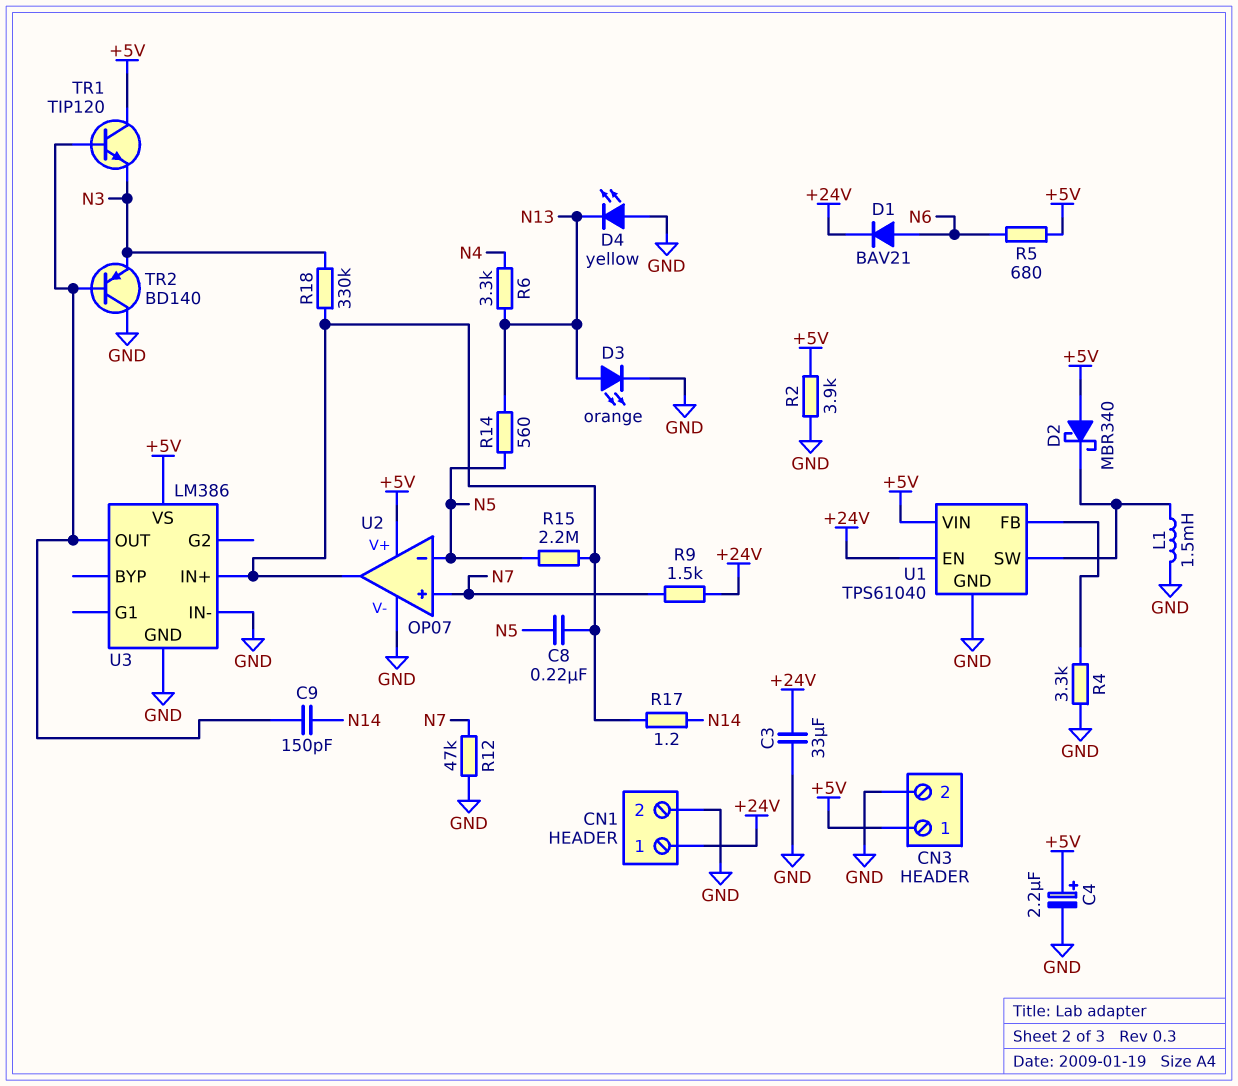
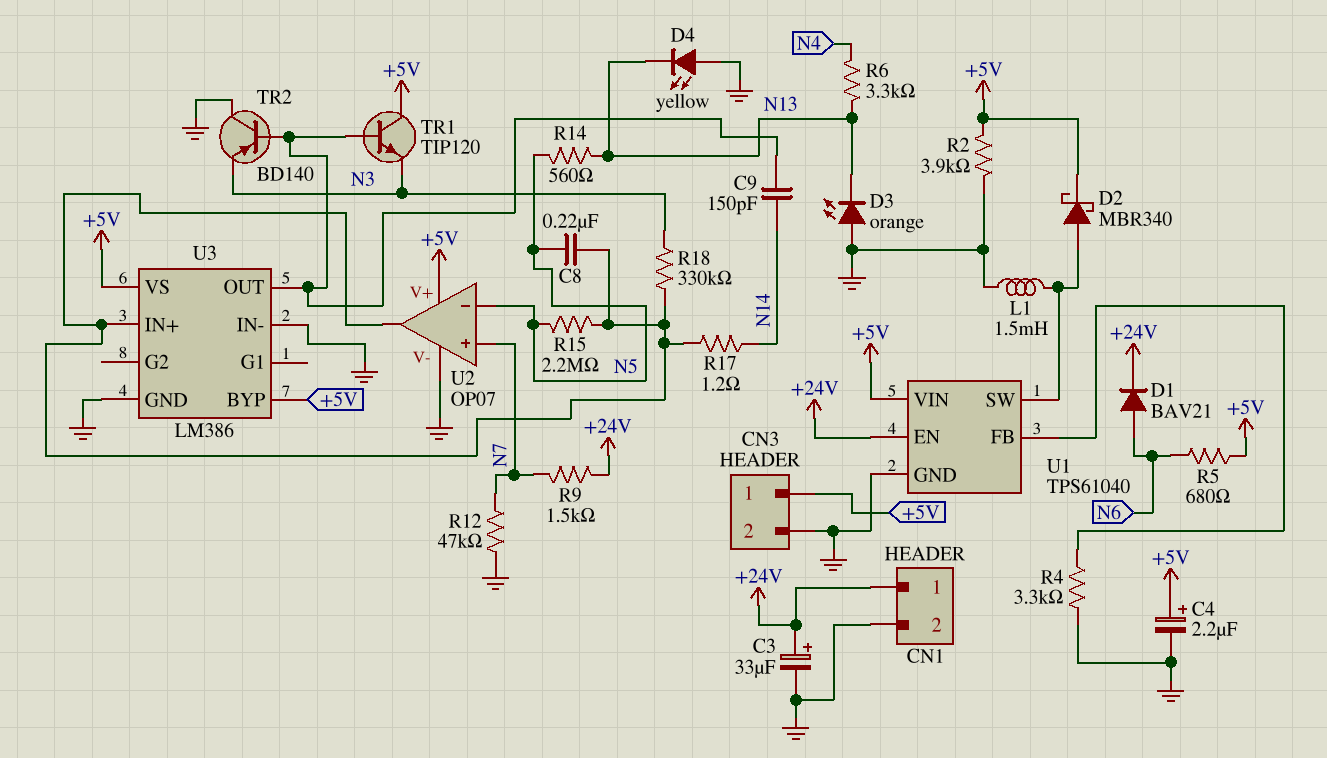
C3: 33uF (+24V, GND) -> 33uF (plus +24V, minus GND)
D2: schottky MBR340 (A +5V, K U1/SW) -> schottky MBR340 (A U1/SW, K +5V)
D3: LED orange (A N13, K GND) -> LED orange (A GND, K N13)
U3 pin BYP: none -> +5V

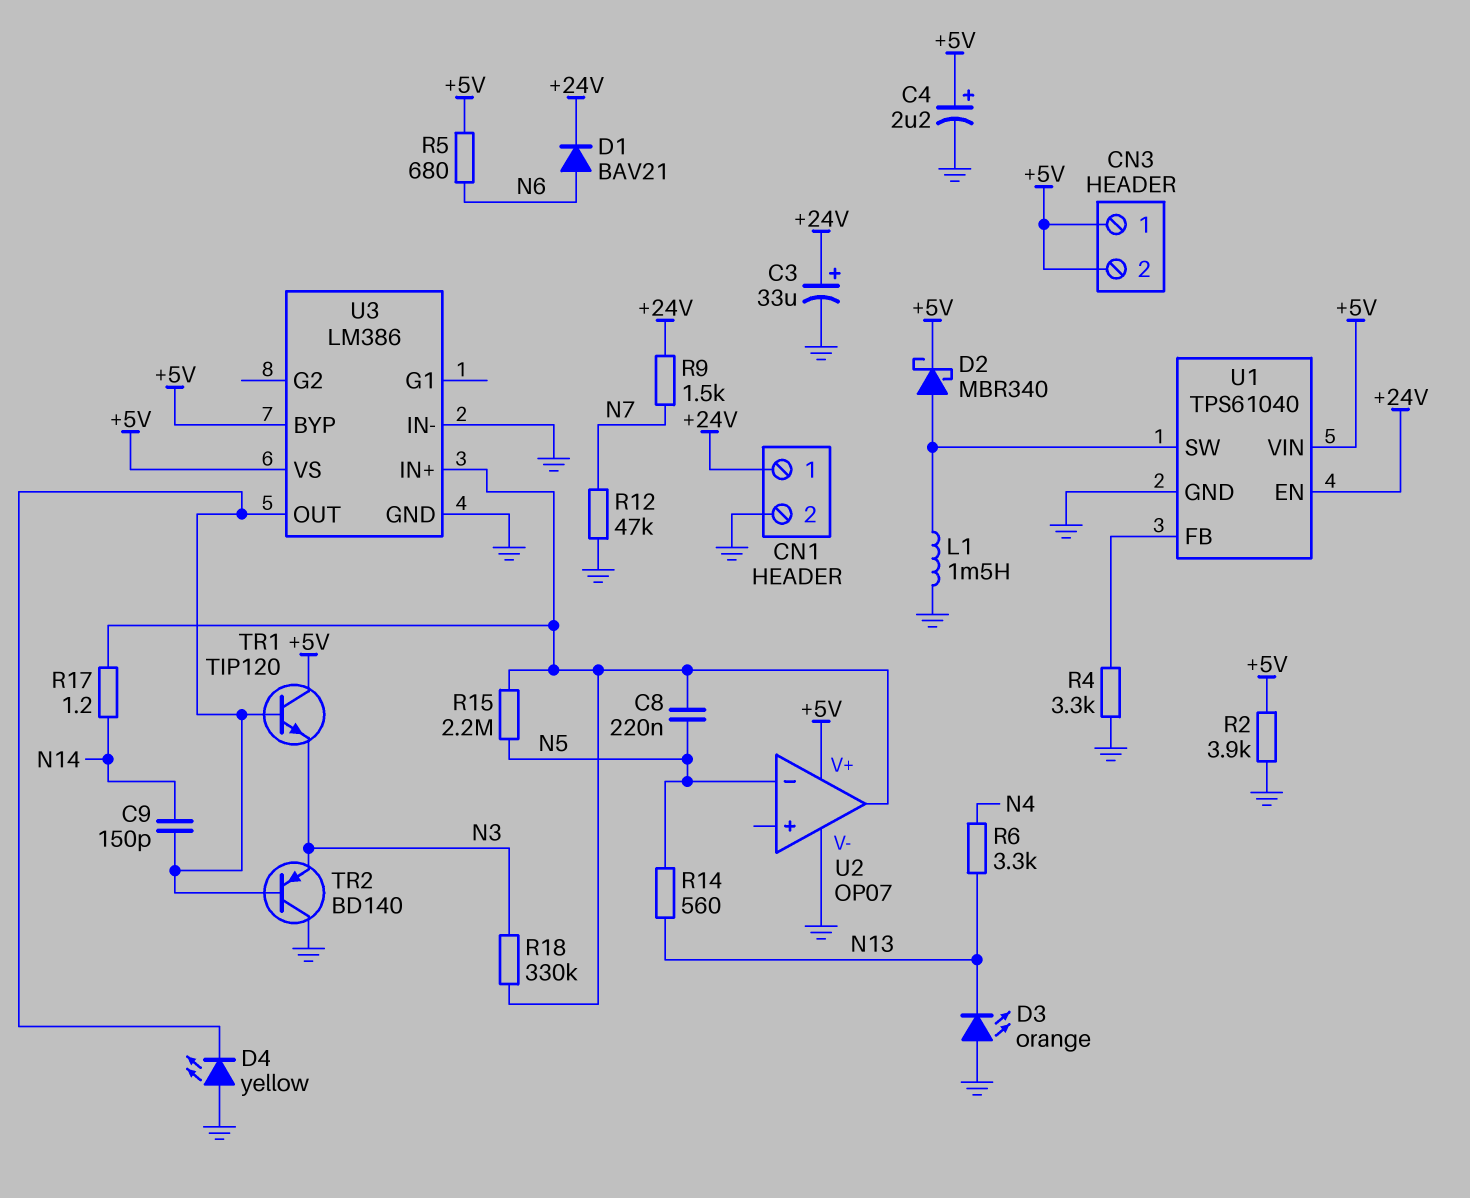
CN3 pin 2: GND -> +5V
D4: LED yellow (A GND, K N13) -> LED yellow (A GND, K U3/OUT)
U2 pin in+: N7 -> none

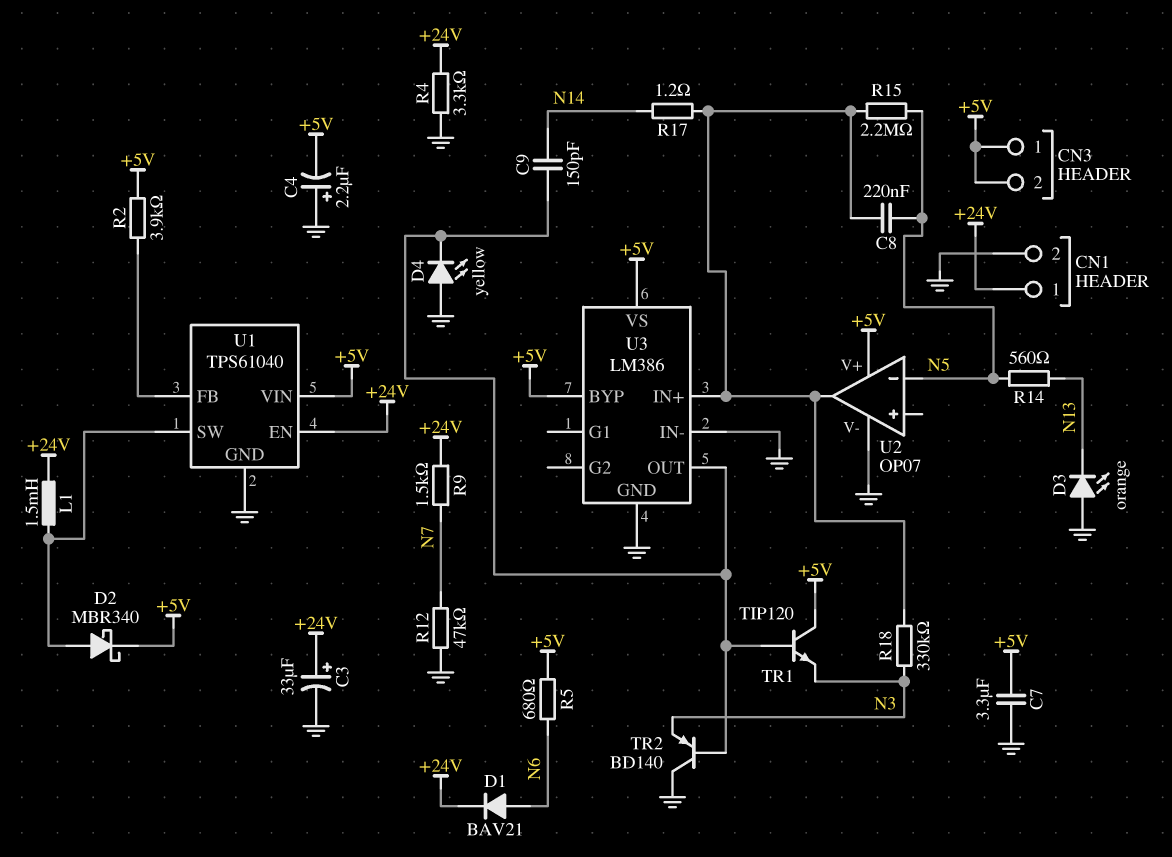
C4: 2.2uF (plus +5V, minus GND) -> 2.2uF (plus GND, minus +5V)
C7: none -> 3.3uF (+5V, GND)
L1: 1.5mH (GND, U1/SW) -> 1.5mH (+24V, U1/SW)
R2: 3.9k (+5V, GND) -> 3.9k (+5V, U1/FB)
R4: 3.3k (GND, U1/FB) -> 3.3k (+24V, GND)
R6: 3.3k (N4, N13) -> none

